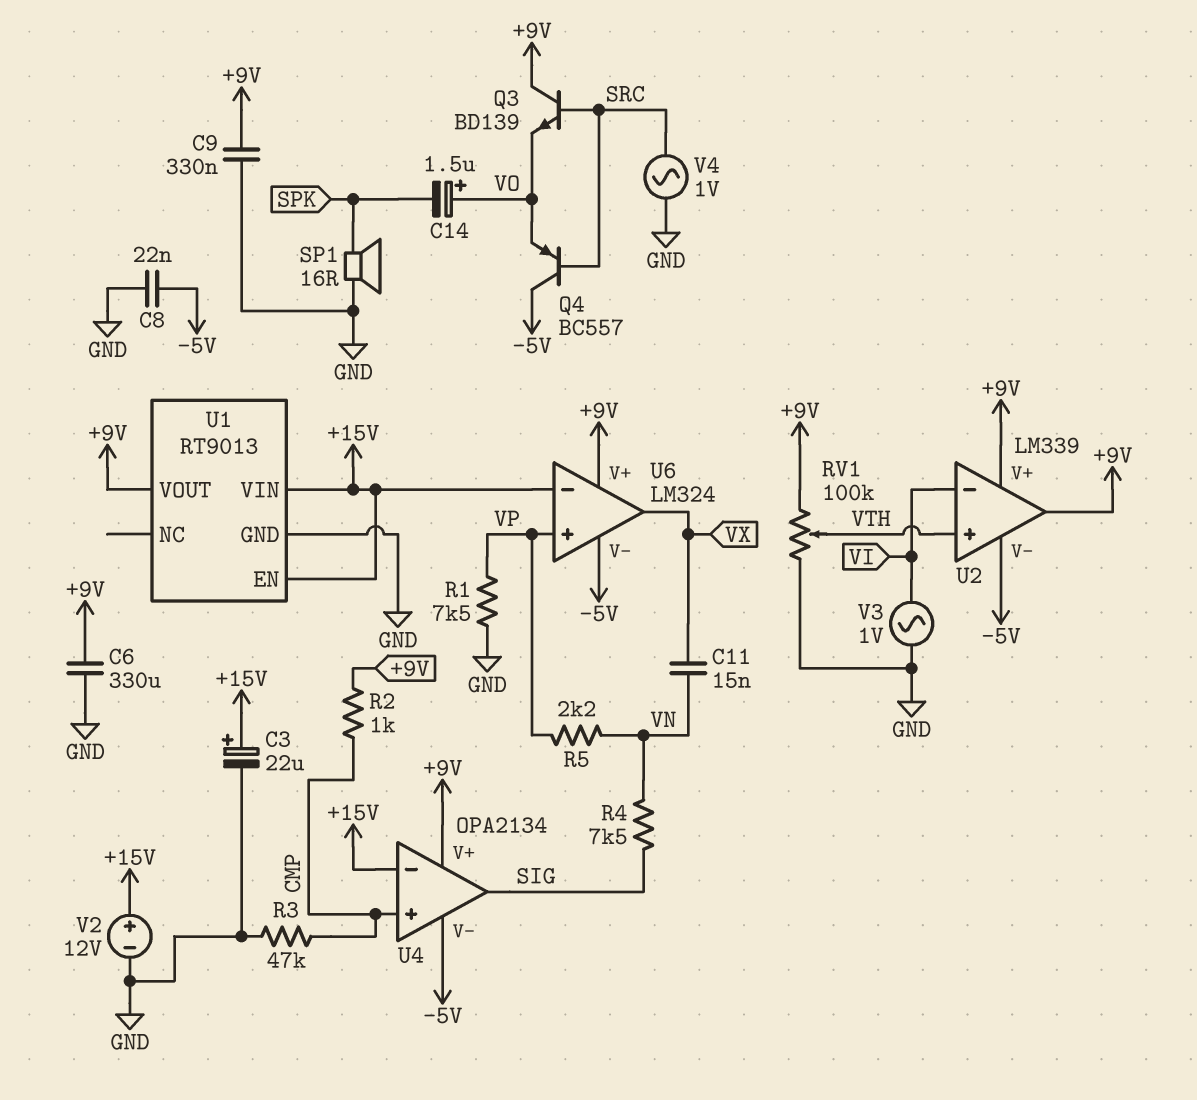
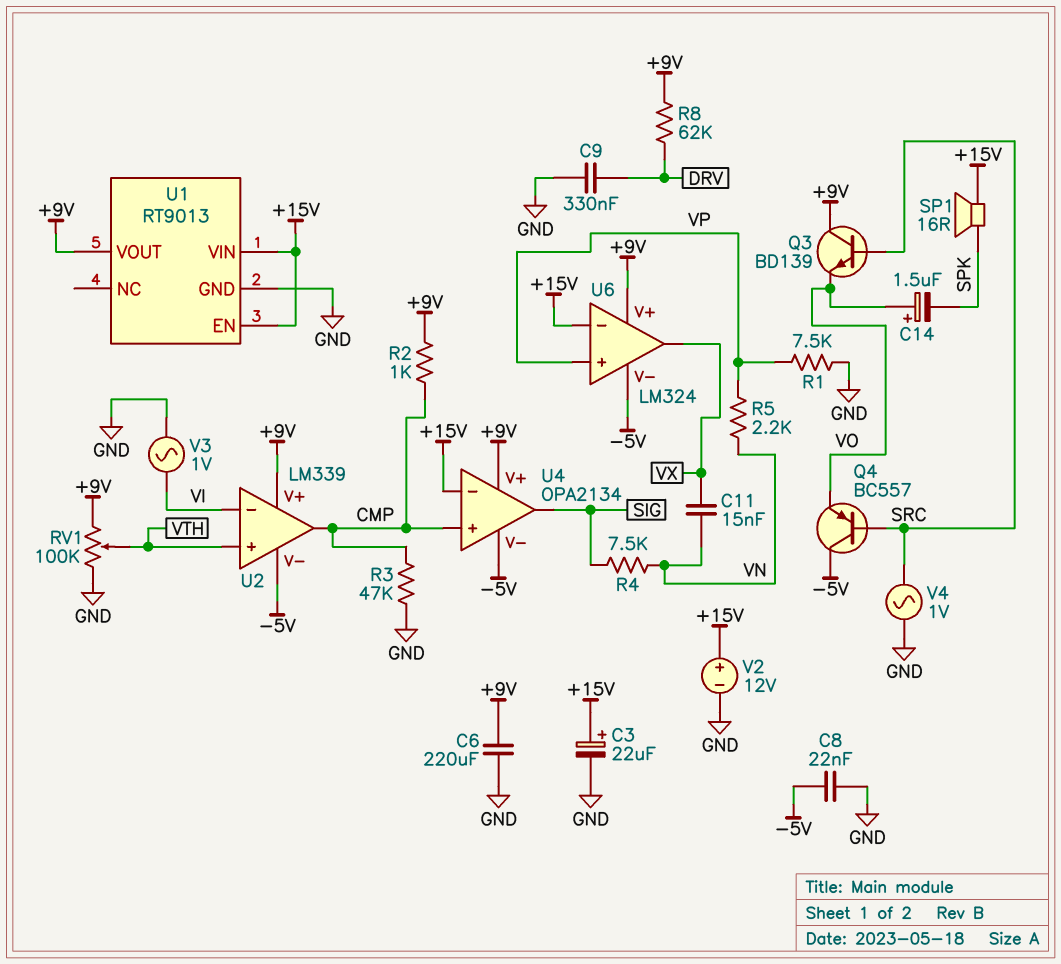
C6: 330uF (+9V, GND) -> 220uF (+9V, GND)
C9: 330nF (+9V, GND) -> 330nF (DRV, GND)
R8: none -> 62k (+9V, DRV)
SP1: speaker 16R (GND, SPK) -> speaker 16R (+15V, SPK)
U2 pin out: +9V -> CMP

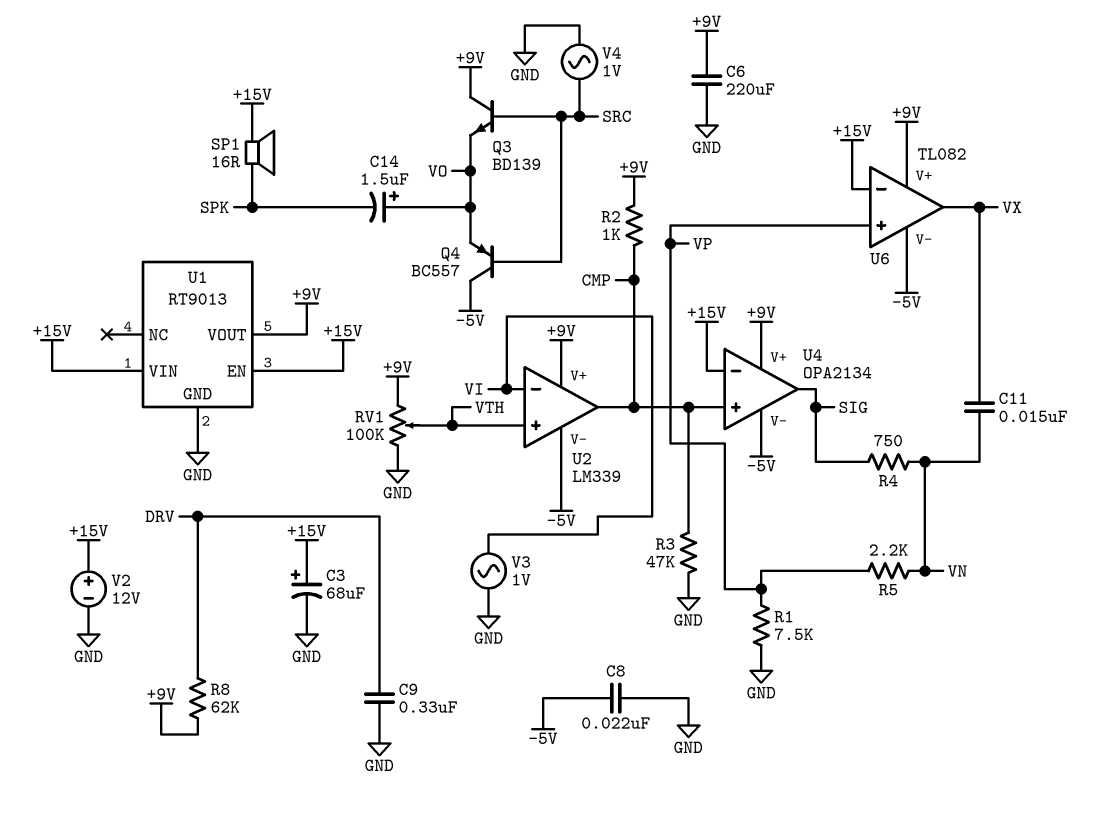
C3: 22uF (plus +15V, minus GND) -> 68uF (plus +15V, minus GND)
R4: 7.5k (SIG, VN) -> 750 (SIG, VN)
U6: LM324 -> TL082

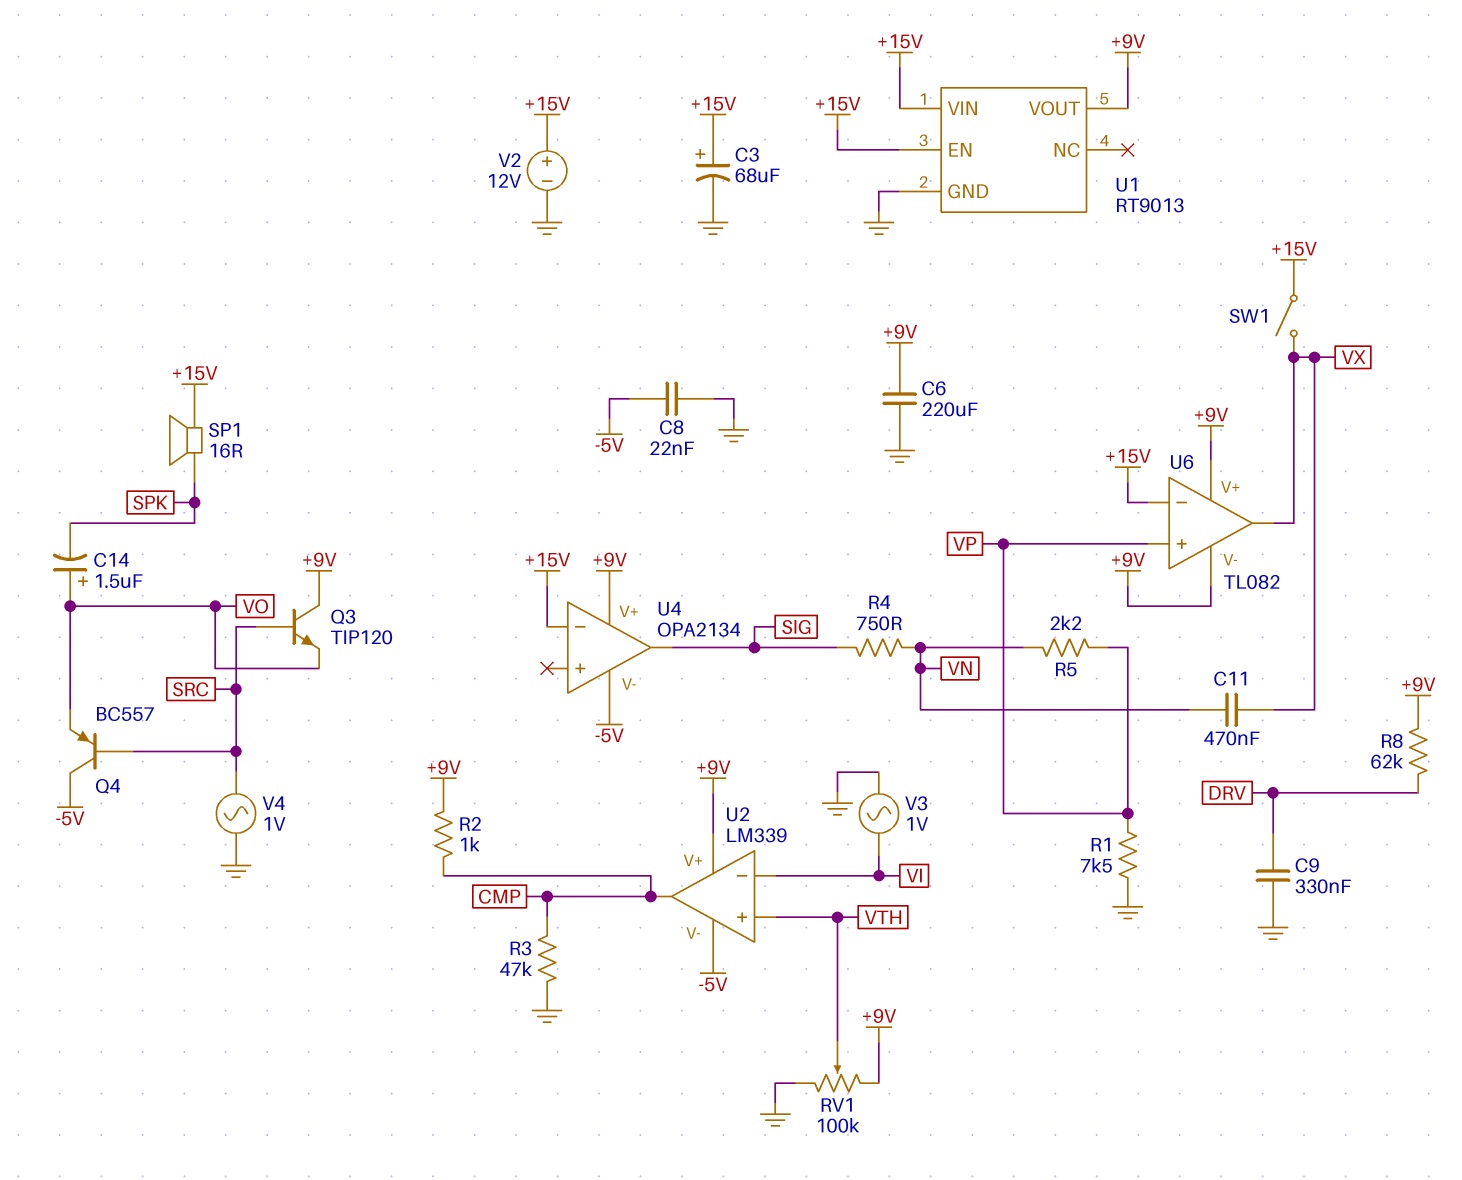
C11: 15nF (VN, VX) -> 470nF (VN, VX)
Q3: NPN BD139 (B SRC, C +9V, E VO) -> NPN TIP120 (B SRC, C +9V, E VO)
SW1: none -> switch (+15V, VX)
U4 pin in+: CMP -> none
U6 pin V-: -5V -> +9V

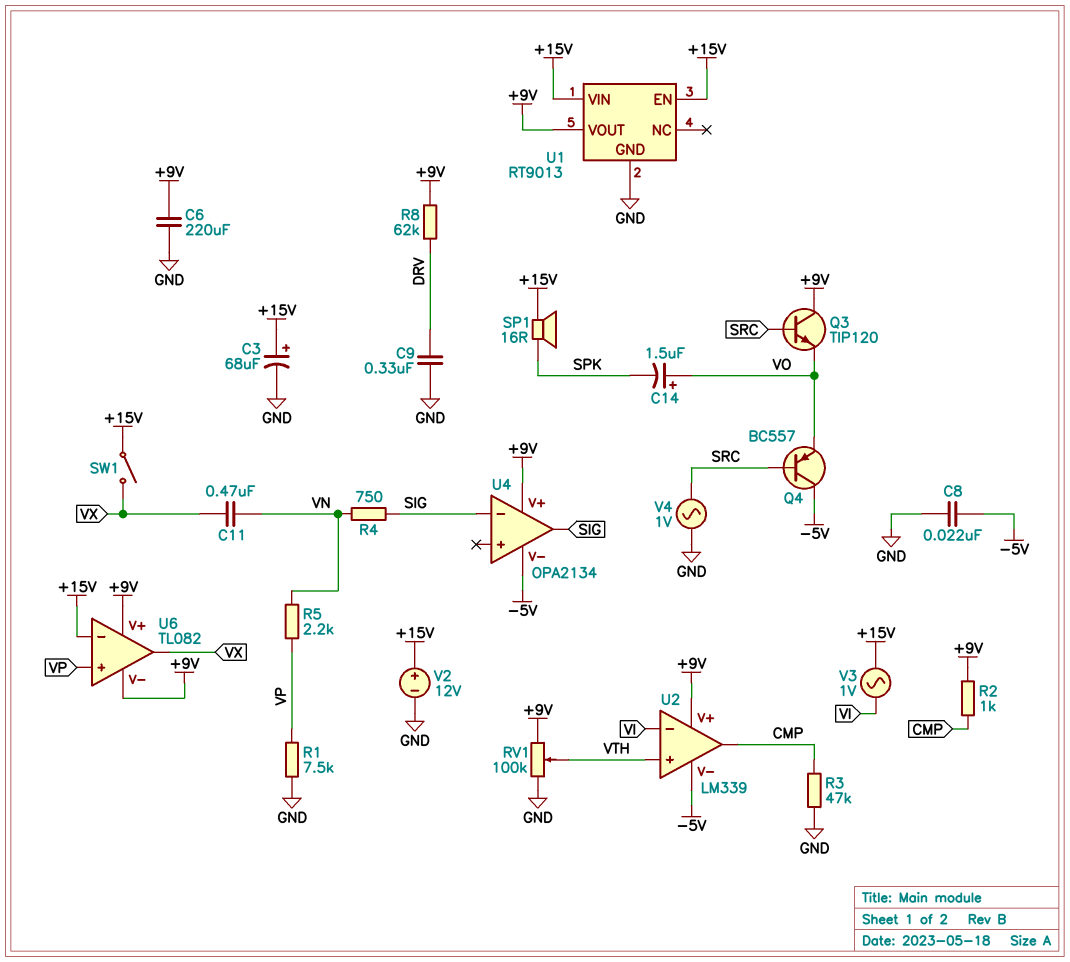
U4 pin in-: +15V -> SIG
V3: AC 1V (GND, VI) -> AC 1V (+15V, VI)

